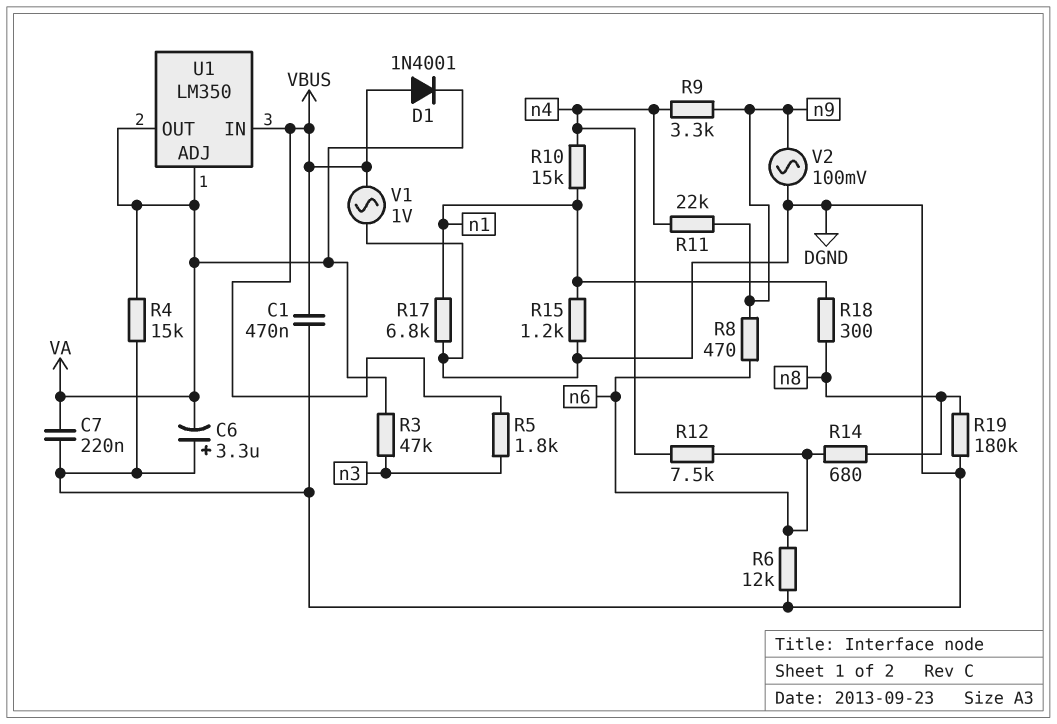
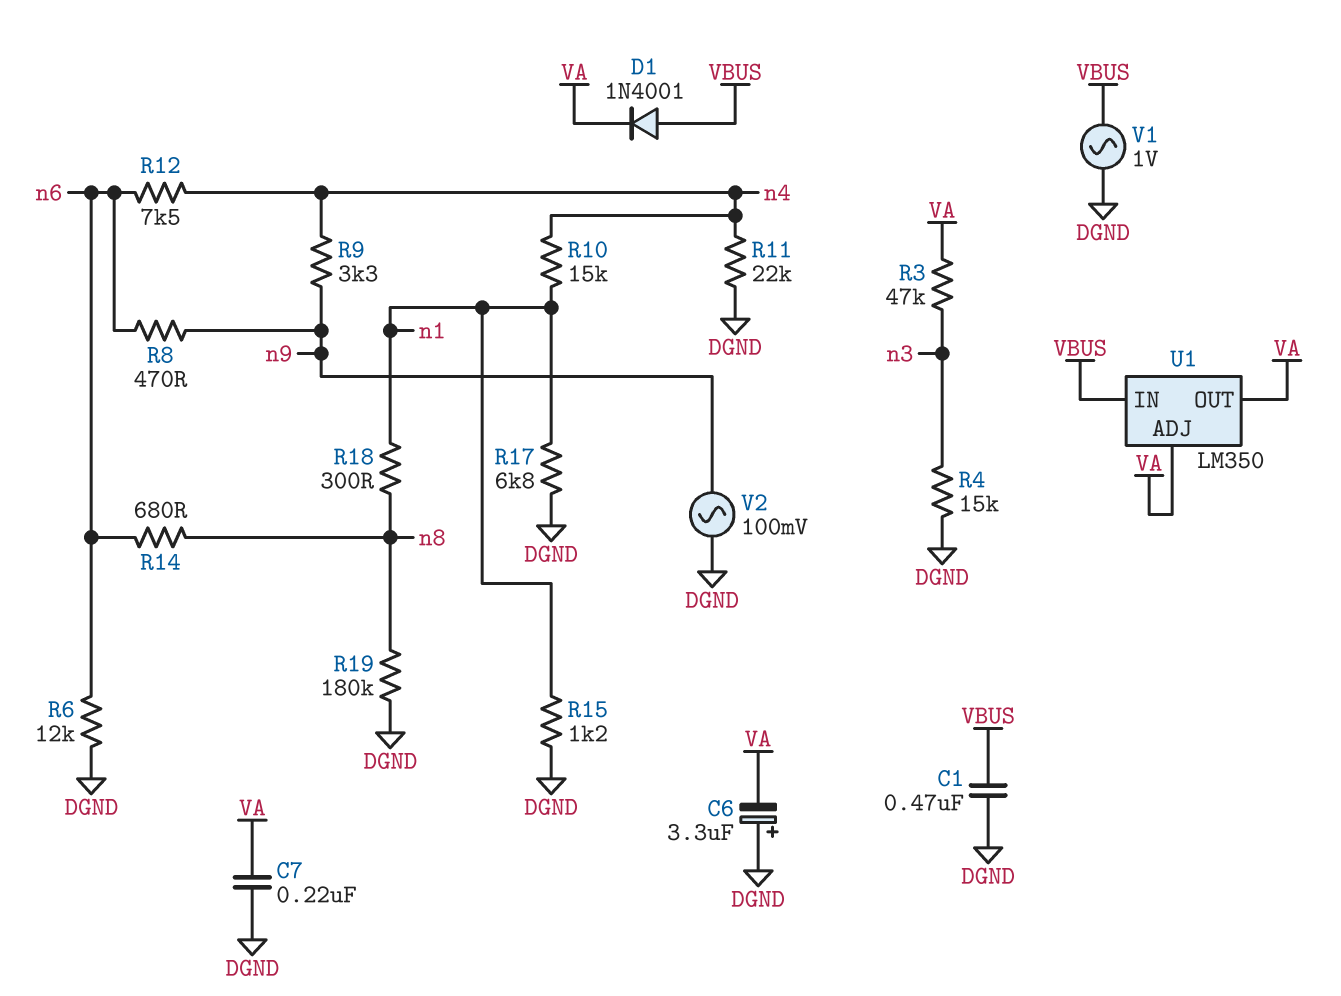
R4: 15k (DGND, VA) -> 15k (DGND, n3)
R5: 1.8k (VBUS, n3) -> none
R11: 22k (n4, n9) -> 22k (DGND, n4)

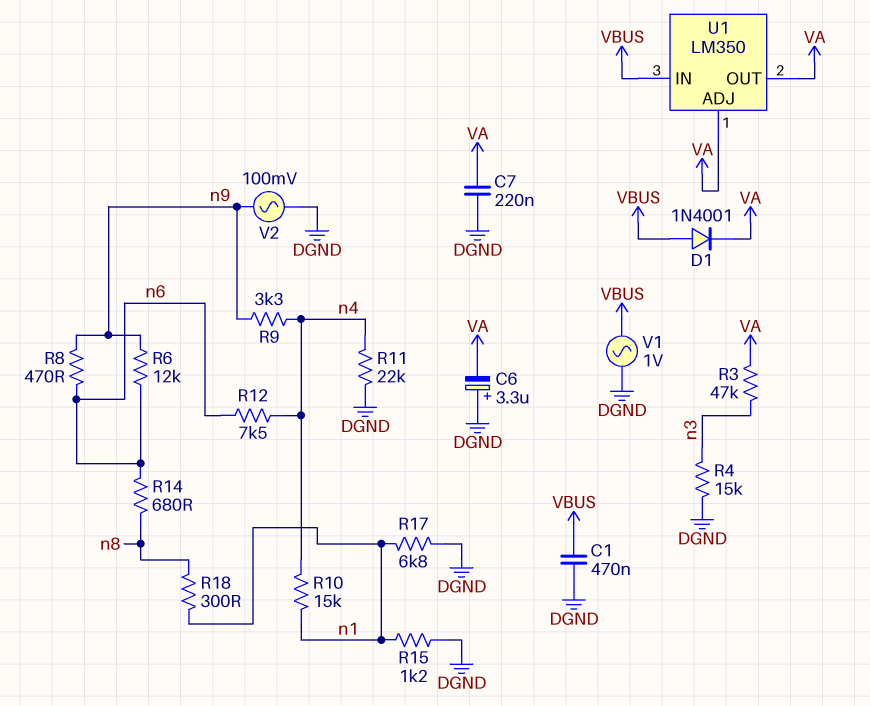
R6: 12k (DGND, n6) -> 12k (n6, n9)
R19: 180k (DGND, n8) -> none

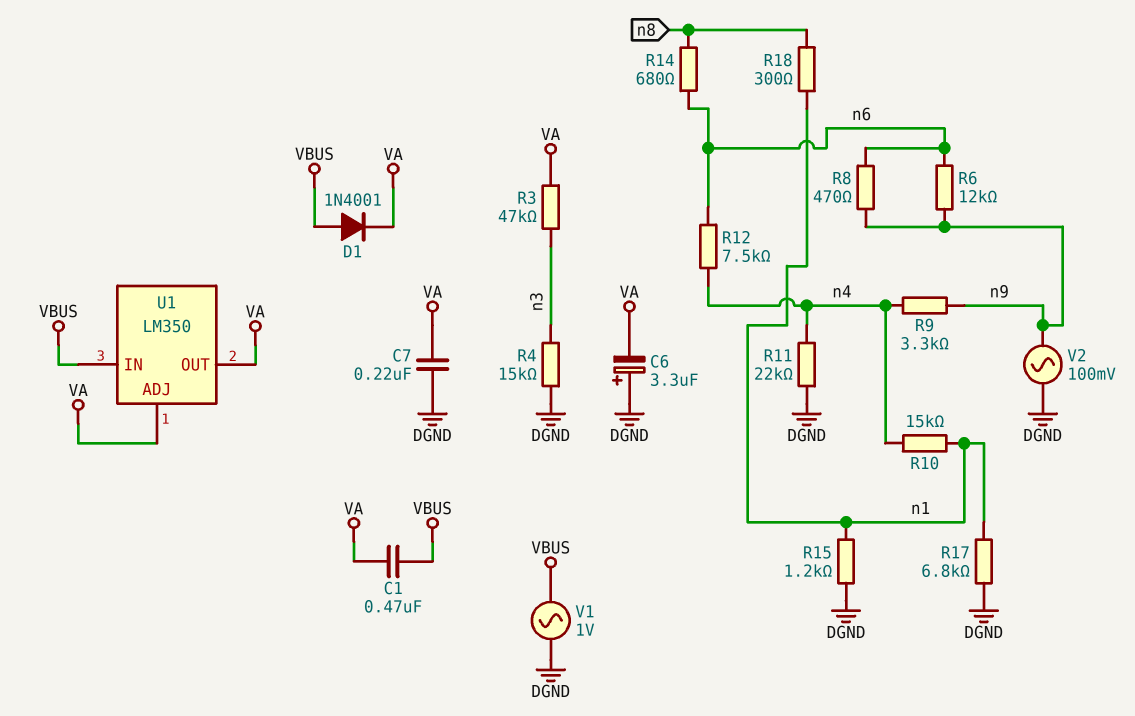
C1: 470nF (DGND, VBUS) -> 470nF (VA, VBUS)

